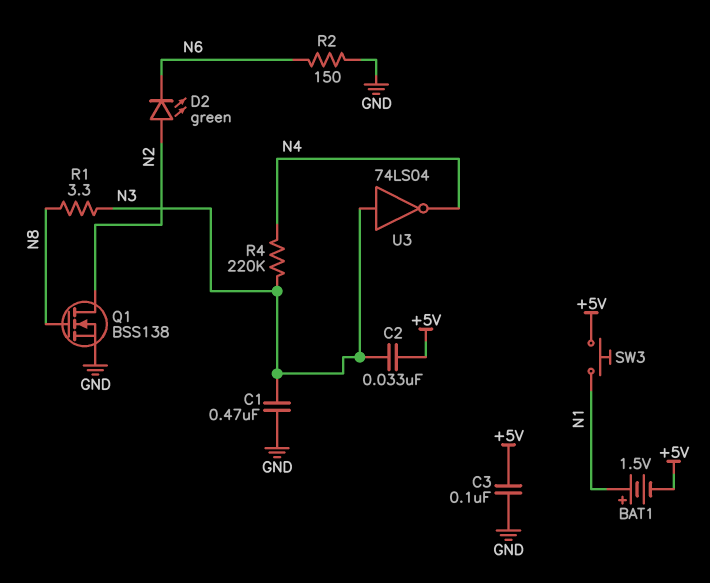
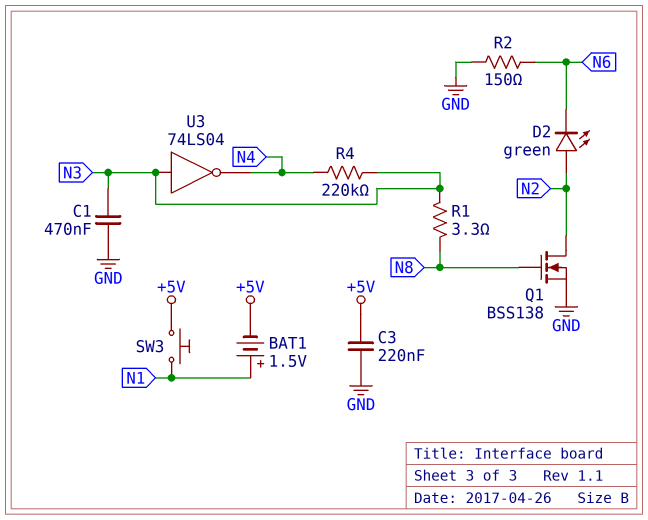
C2: 33nF (+5V, N3) -> none
C3: 100nF (+5V, GND) -> 220nF (+5V, GND)

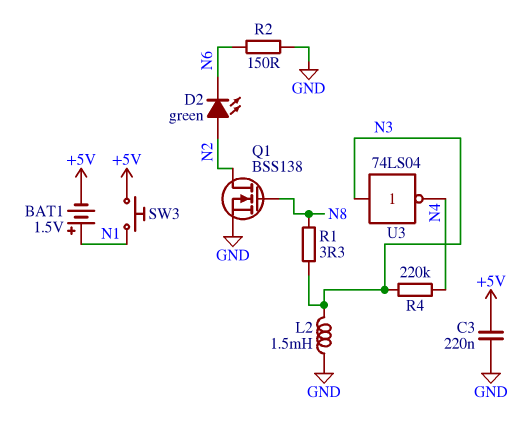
C1: 470nF (GND, N3) -> none
L2: none -> 1.5mH (GND, N3)

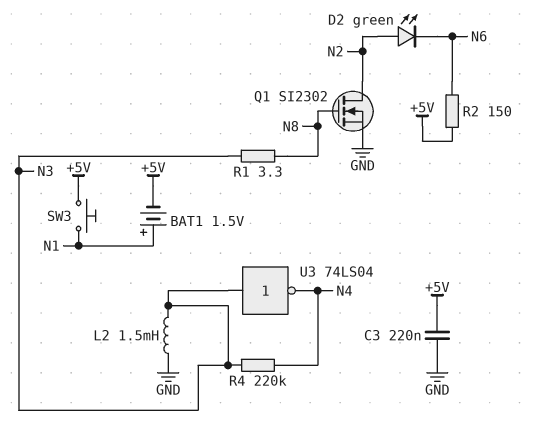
Q1: NMOS BSS138 (G N8, D N2, S GND) -> NMOS SI2302 (G N8, D N2, S GND)
R2: 150 (GND, N6) -> 150 (+5V, N6)

